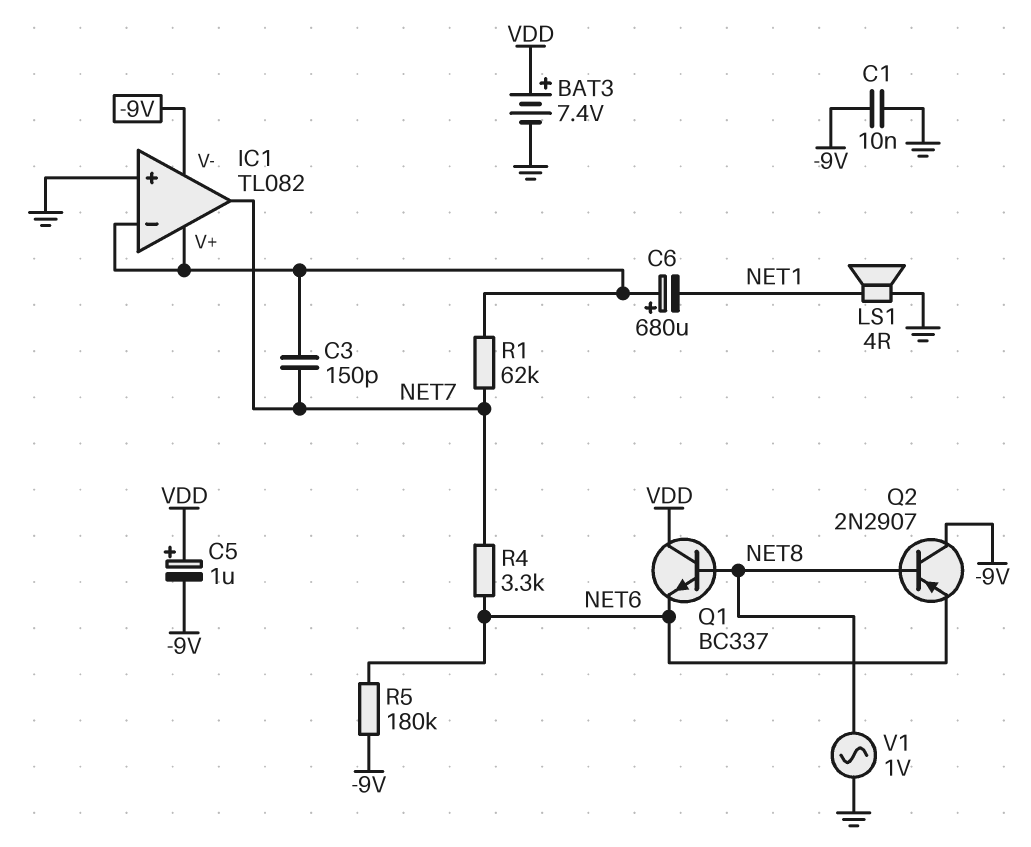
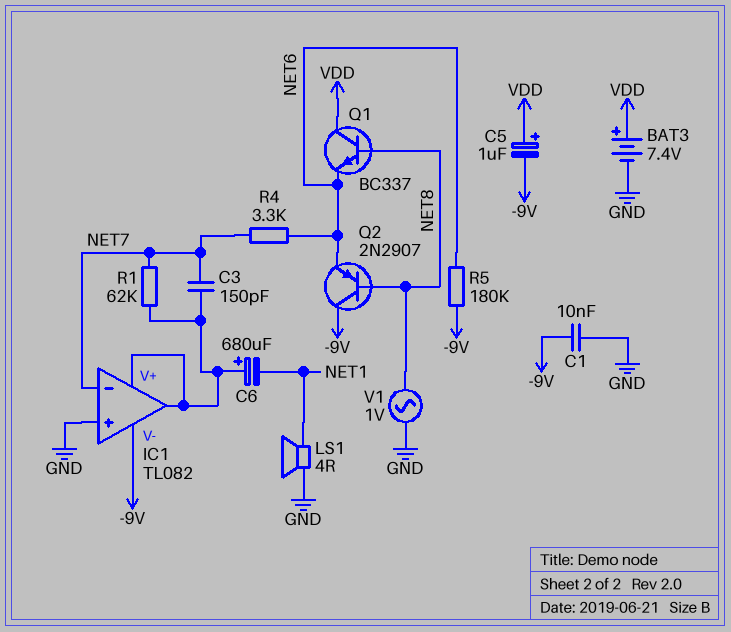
IC1 pin in-: IC1/V+ -> NET7
IC1 pin out: NET7 -> IC1/V+

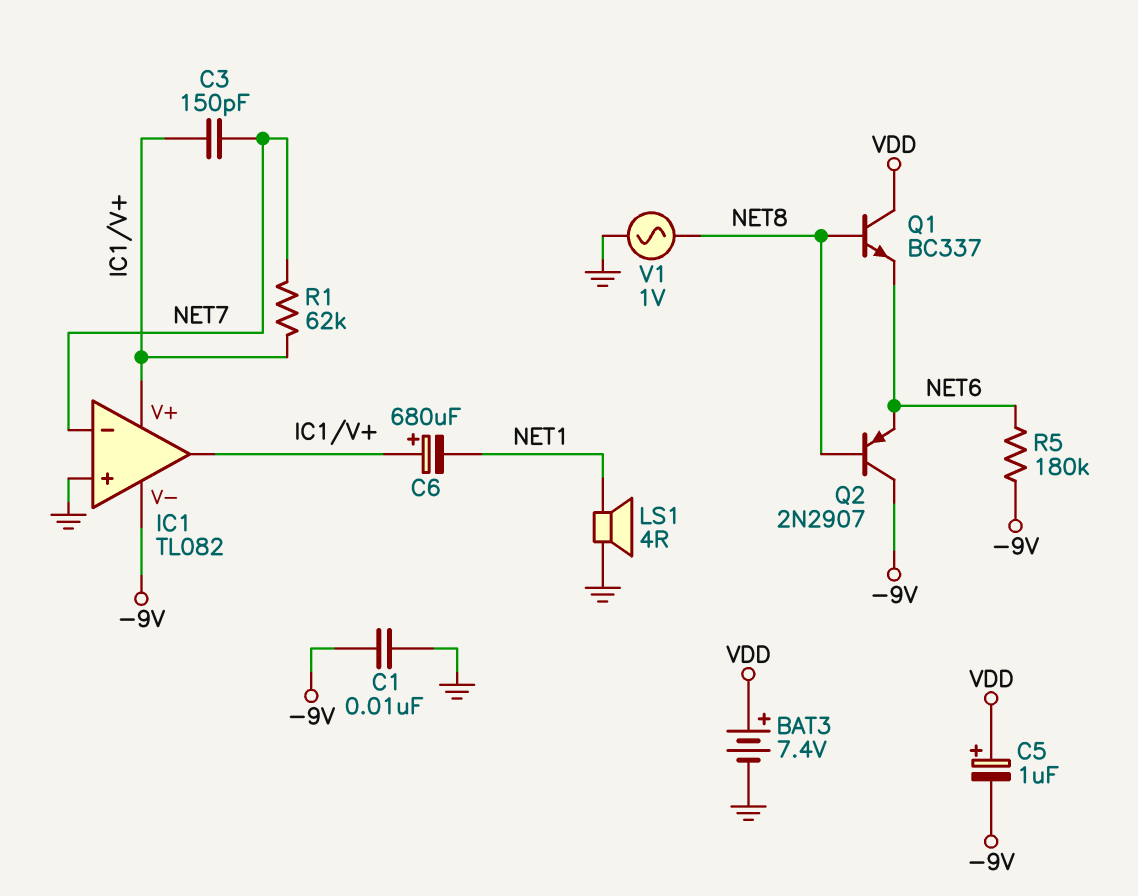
R4: 3.3k (NET6, NET7) -> none

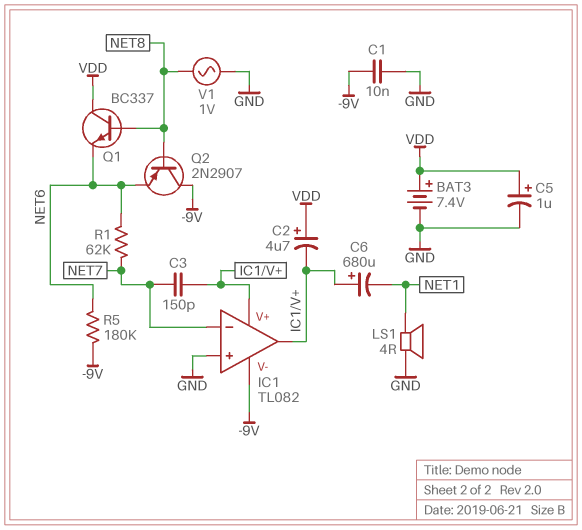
C2: none -> 4.7uF (plus VDD, minus IC1/V+)
C5: 1uF (plus VDD, minus -9V) -> 1uF (plus VDD, minus GND)
R1: 62k (IC1/V+, NET7) -> 62k (NET6, NET7)

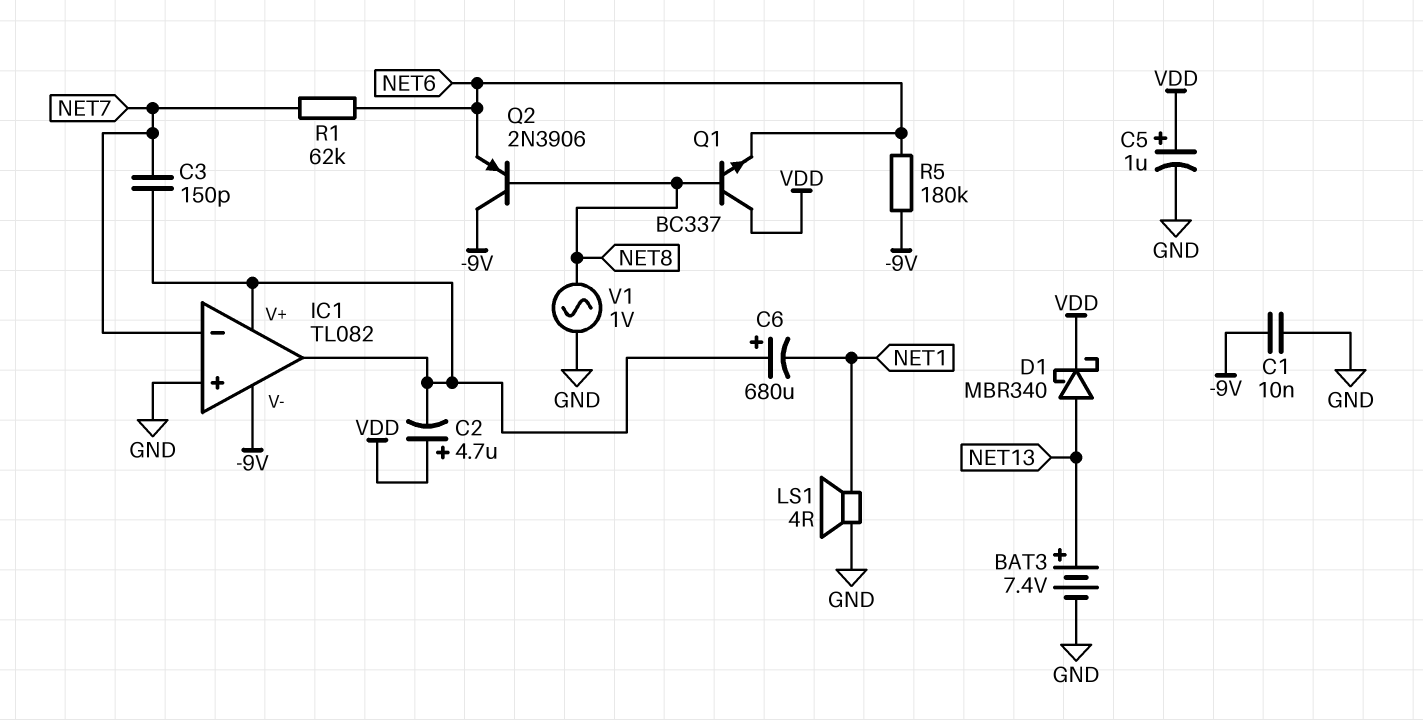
BAT3: 7.4V (plus VDD, minus GND) -> 7.4V (plus NET13, minus GND)
D1: none -> schottky MBR340 (A NET13, K VDD)
Q2: PNP 2N2907 (B NET8, C -9V, E NET6) -> PNP 2N3906 (B NET8, C -9V, E NET6)

